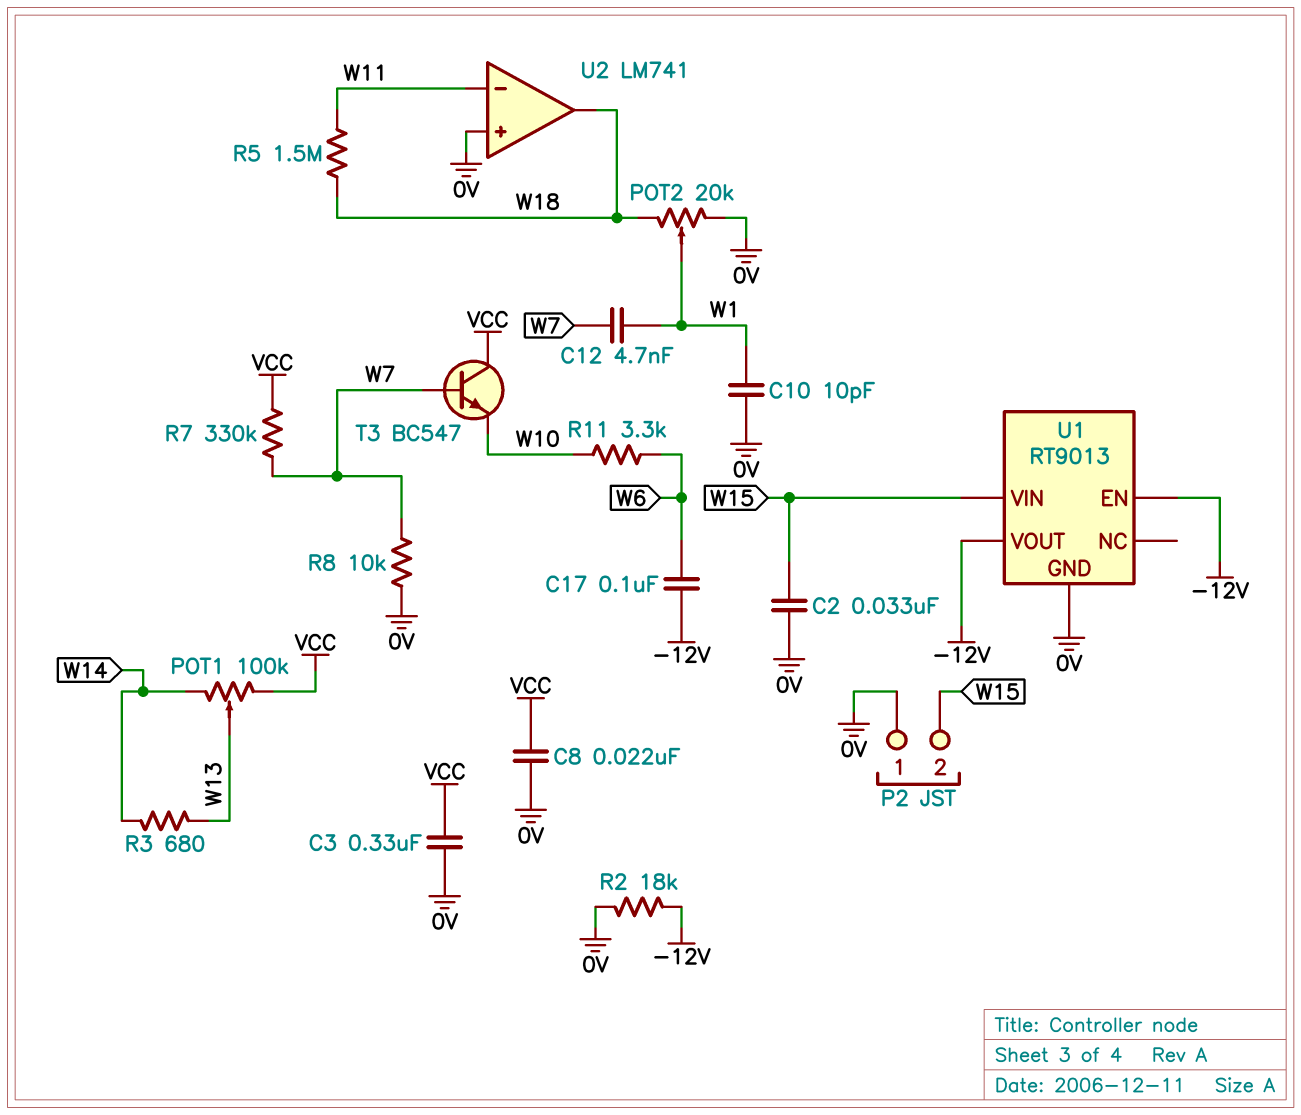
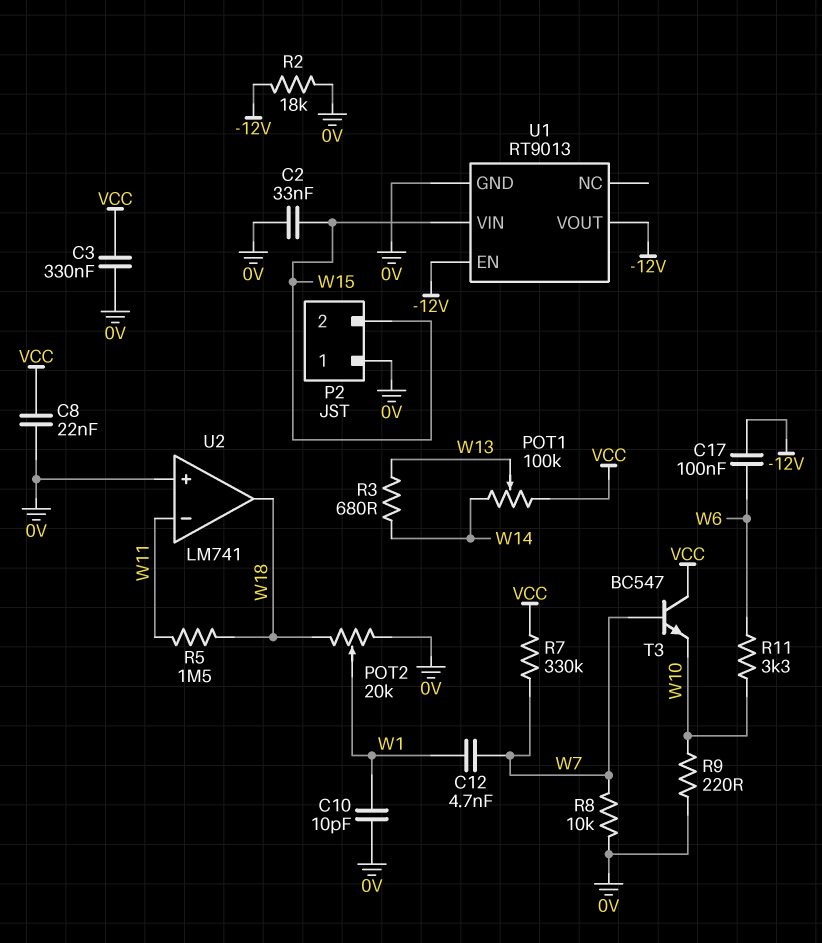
R9: none -> 220 (0V, W10)

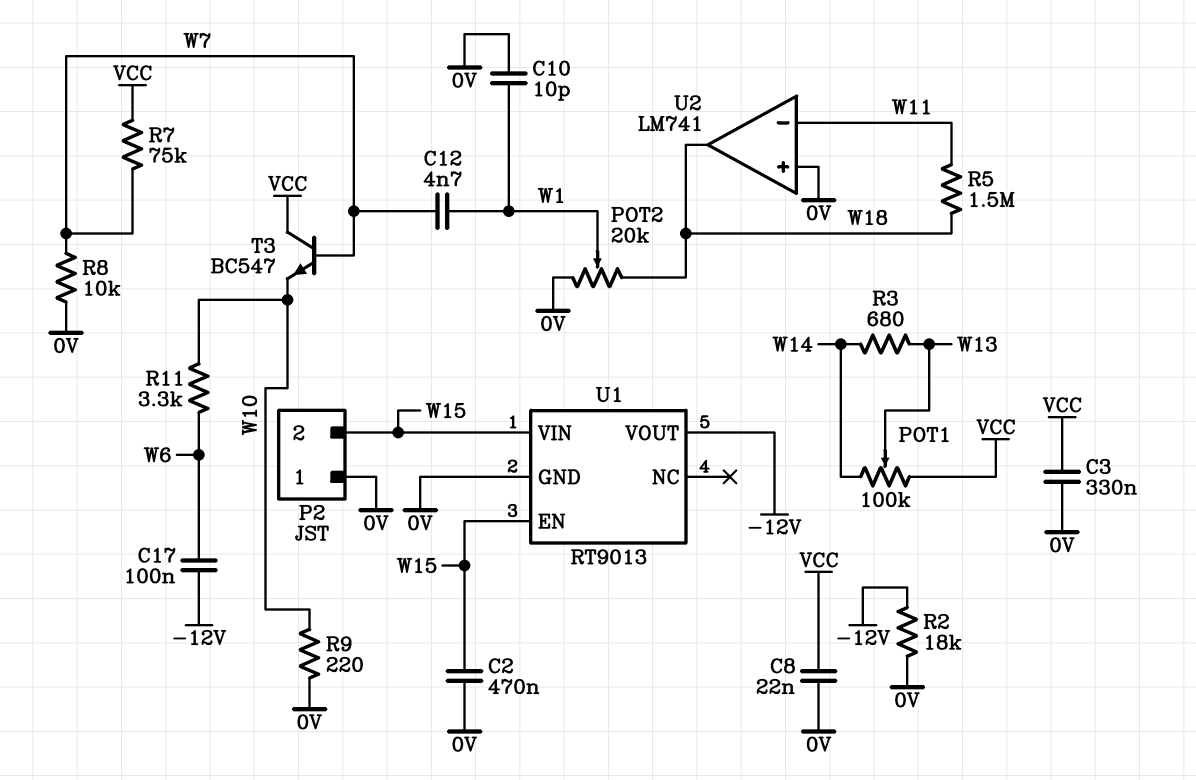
C2: 33nF (0V, W15) -> 470nF (0V, W15)
R7: 330k (VCC, W7) -> 75k (VCC, W7)
U1 pin EN: -12V -> W15

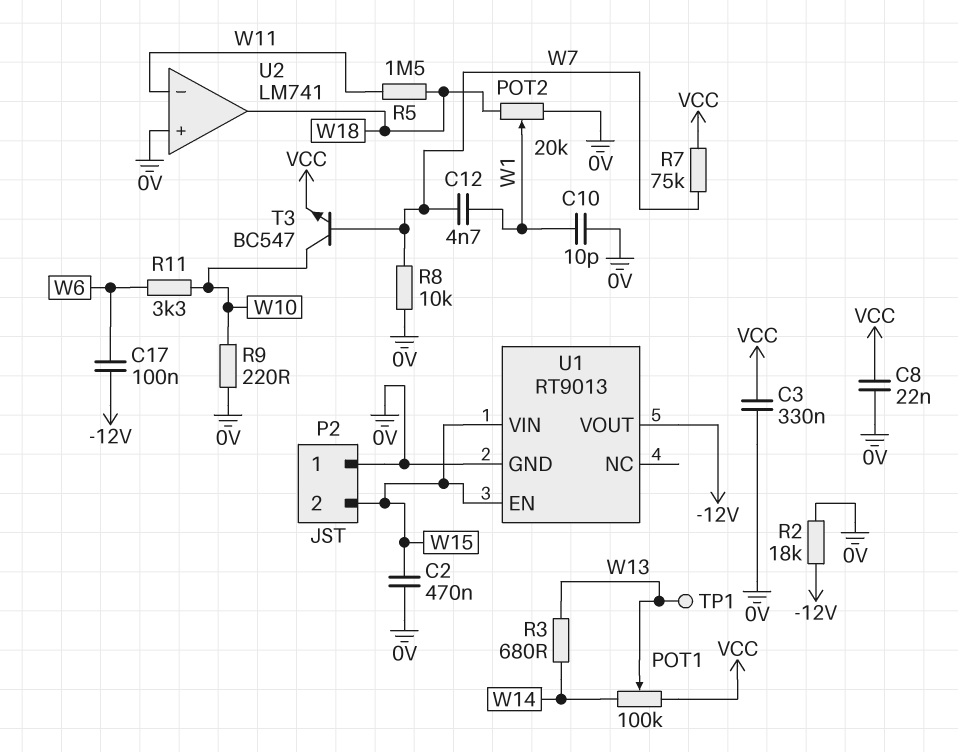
T3: NPN BC547 (B W7, C VCC, E W10) -> NPN BC547 (B W7, C W10, E VCC)
TP1: none -> test point (W13)

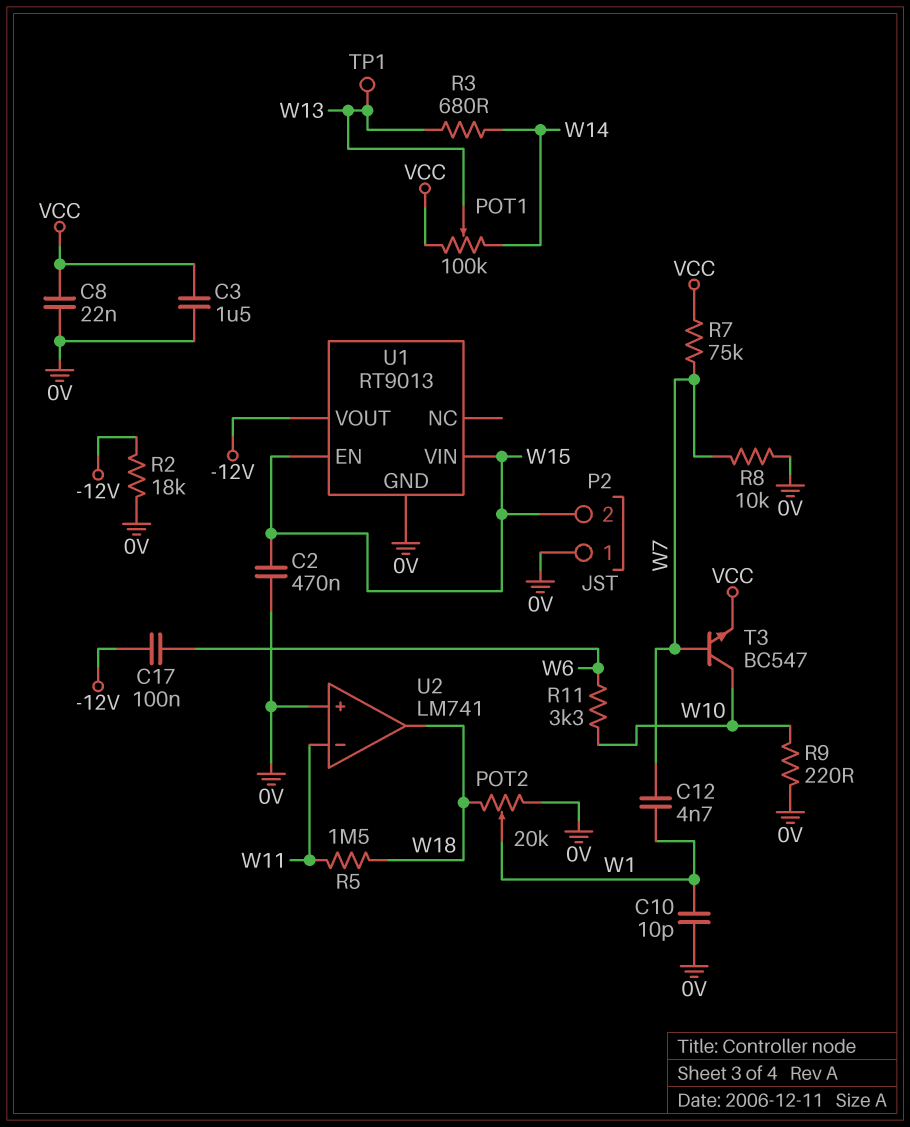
C3: 330nF (0V, VCC) -> 1.5uF (0V, VCC)

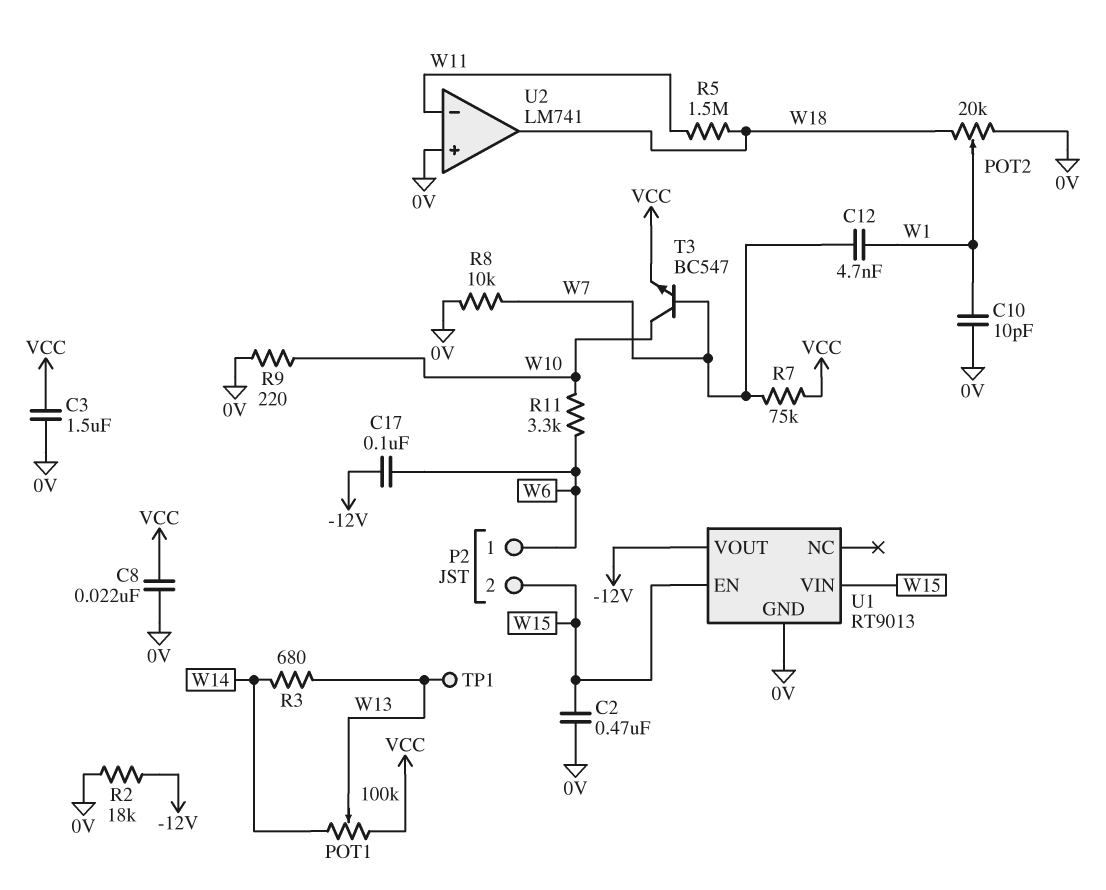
P2 pin 1: 0V -> W6

